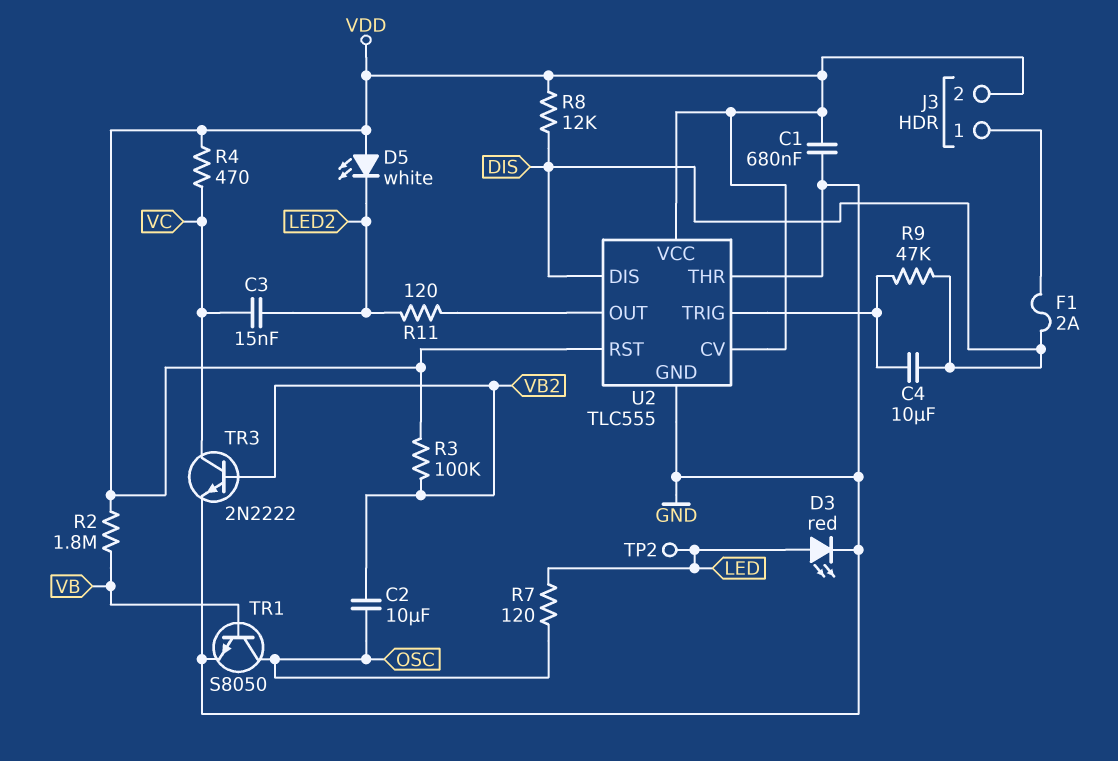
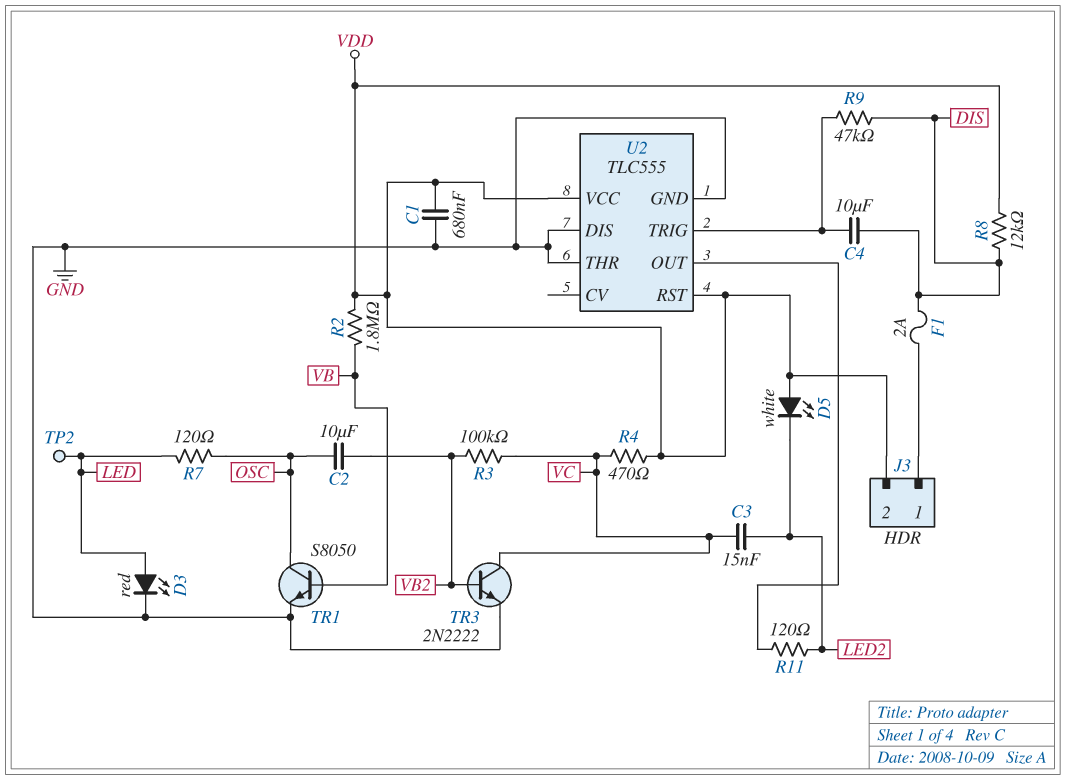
R3: 100k (VB2, VDD) -> 100k (VB2, VC)
U2 pin CV: VDD -> none
U2 pin DIS: DIS -> GND

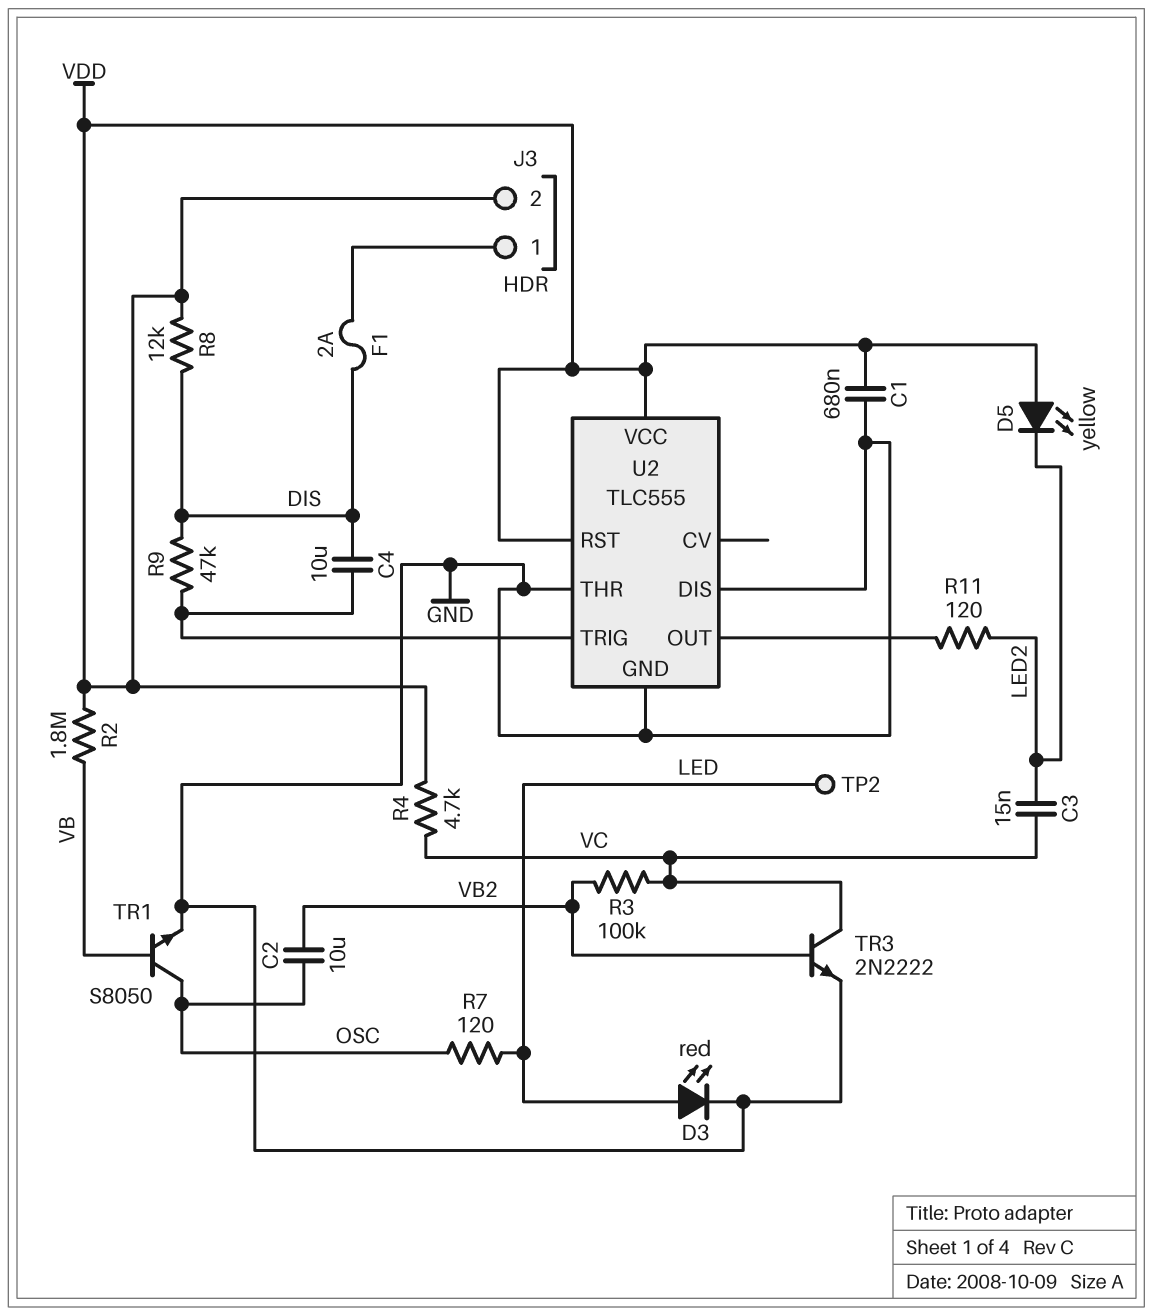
D5: LED white (A VDD, K LED2) -> LED yellow (A VDD, K LED2)
R4: 470 (VC, VDD) -> 4.7k (VC, VDD)

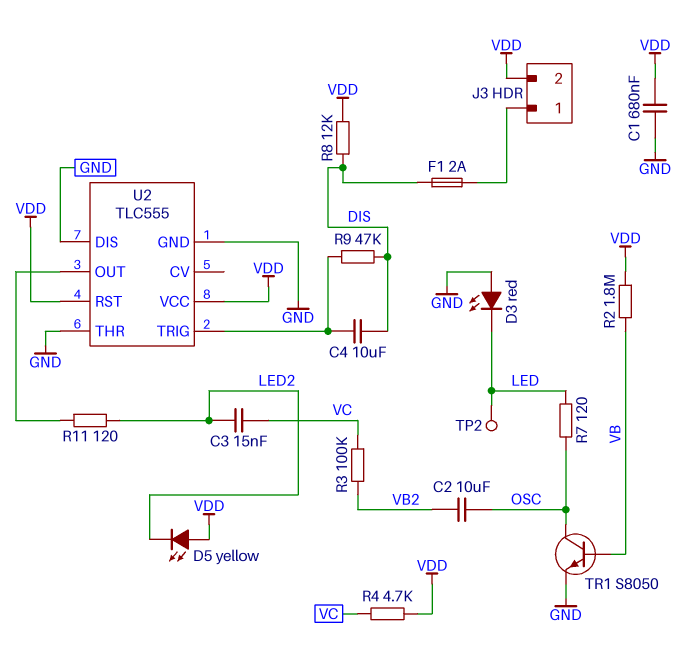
D3: LED red (A LED, K GND) -> LED red (A GND, K LED)
TR3: NPN 2N2222 (B VB2, C VC, E GND) -> none

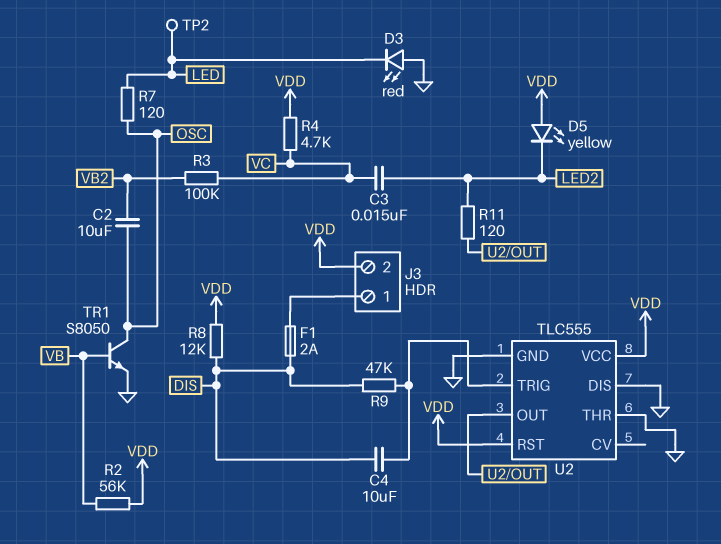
C1: 680nF (GND, VDD) -> none
R2: 1.8M (VB, VDD) -> 56k (VB, VDD)

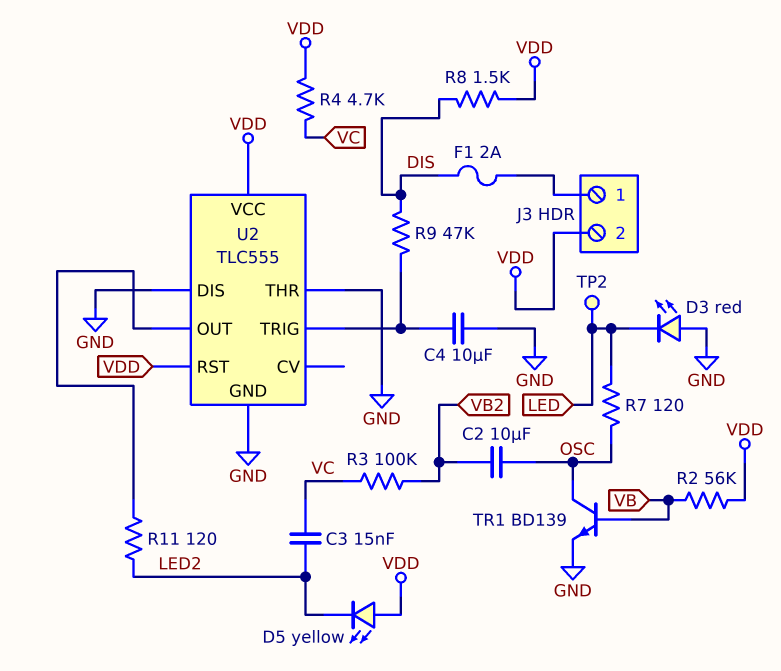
C4: 10uF (DIS, U2/TRIG) -> 10uF (GND, U2/TRIG)
R8: 12k (DIS, VDD) -> 1.5k (DIS, VDD)
TR1: NPN S8050 (B VB, C OSC, E GND) -> NPN BD139 (B VB, C OSC, E GND)

